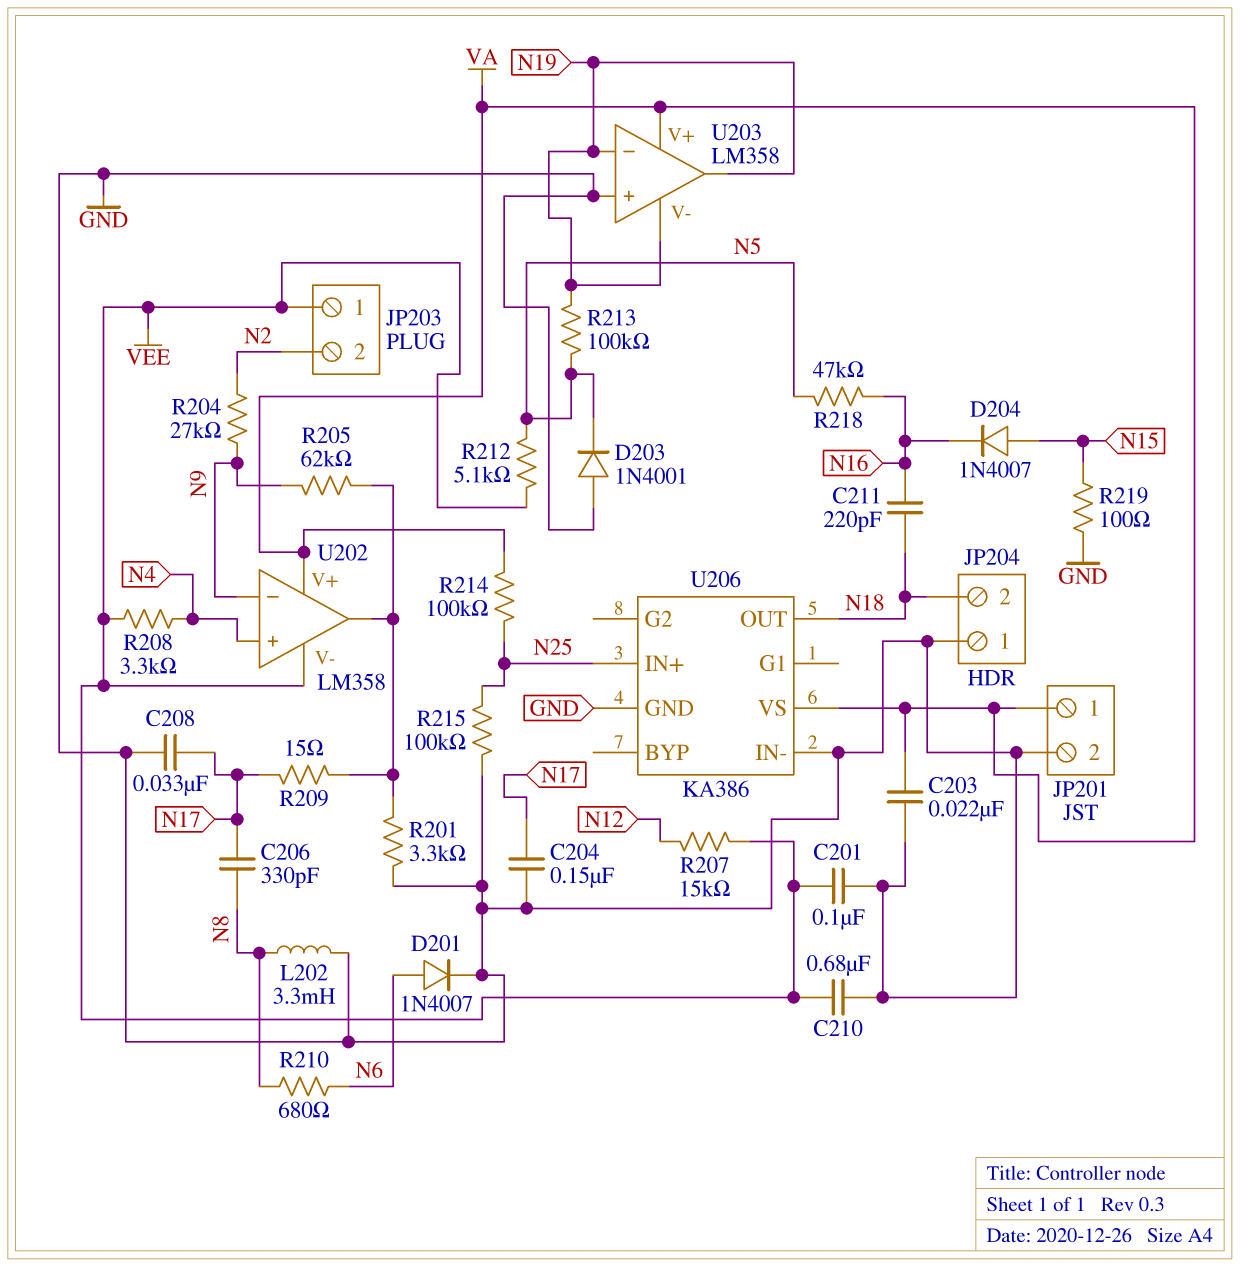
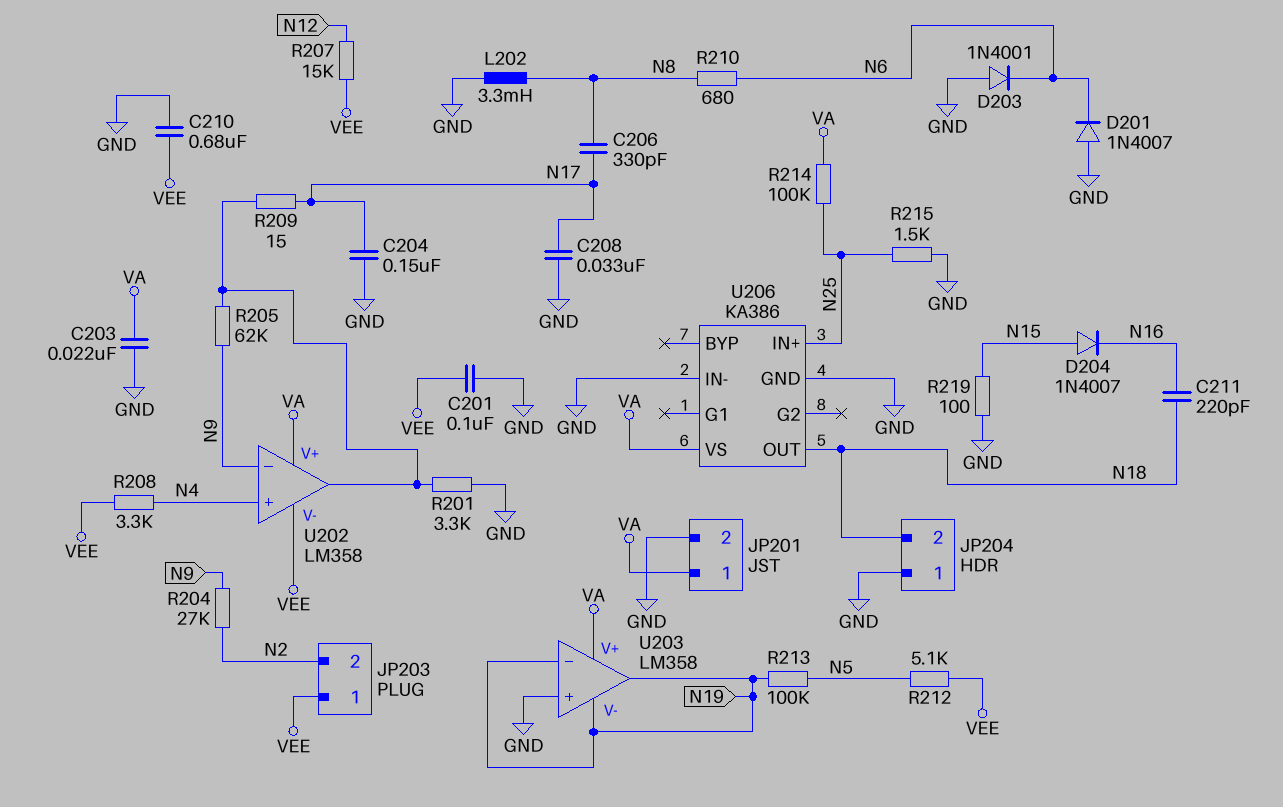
D201: diode 1N4007 (A N6, K GND) -> diode 1N4007 (A GND, K N6)
D203: diode 1N4001 (A GND, K N5) -> diode 1N4001 (A GND, K N6)
R215: 100k (GND, N25) -> 1.5k (GND, N25)
R218: 47k (N5, N16) -> none

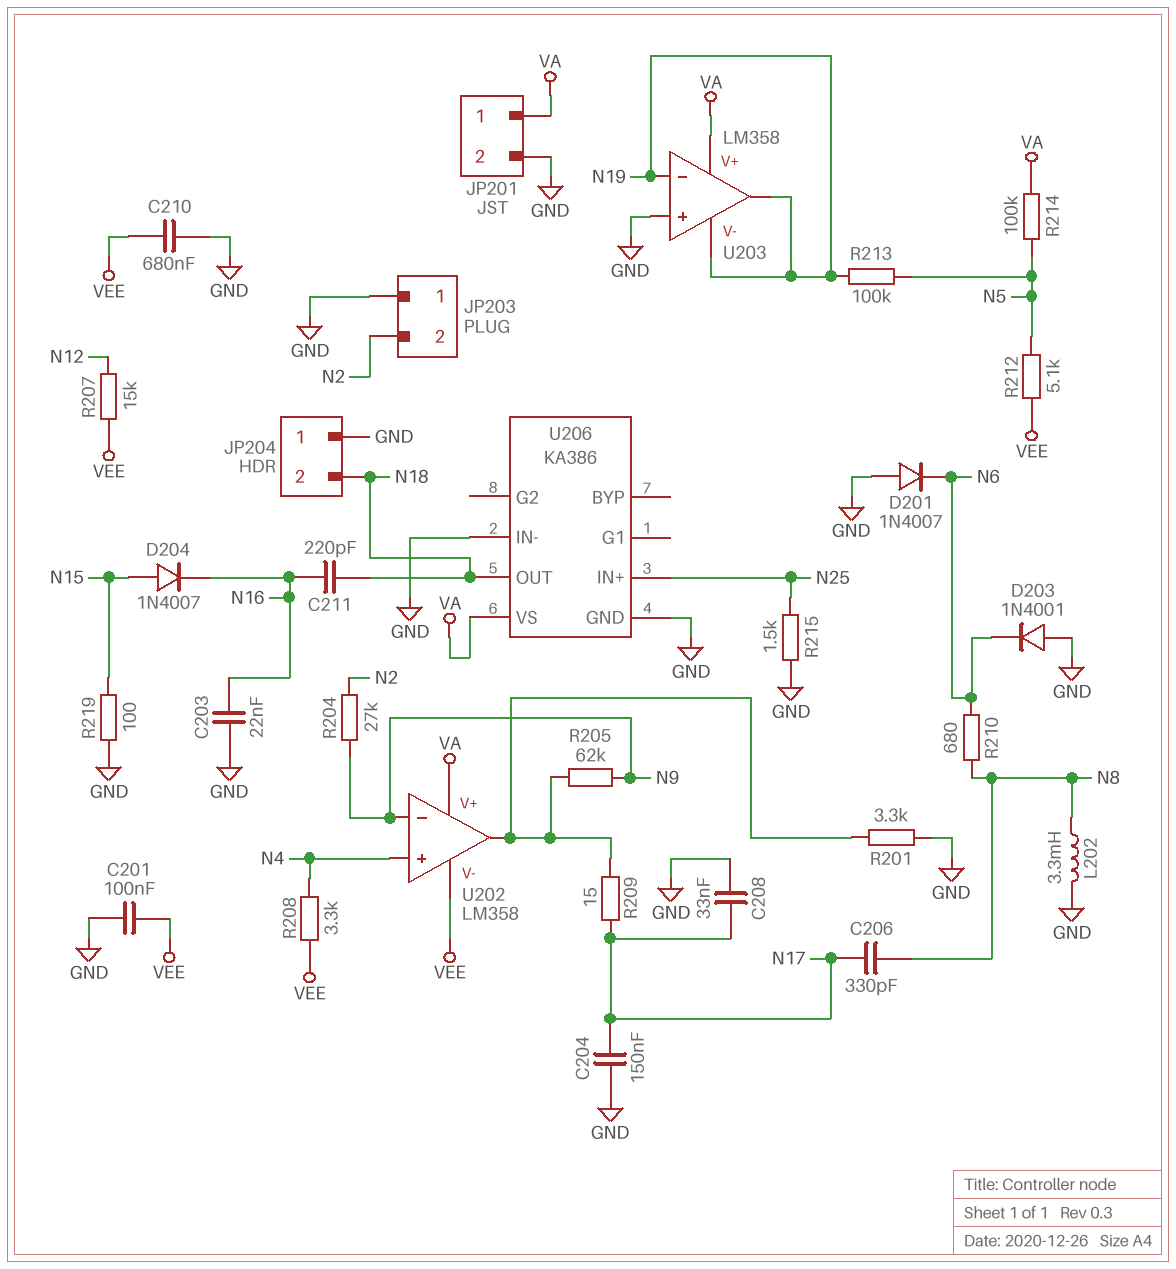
C203: 22nF (GND, VA) -> 22nF (GND, N16)
JP203 pin 1: VEE -> GND
R214: 100k (N25, VA) -> 100k (N5, VA)

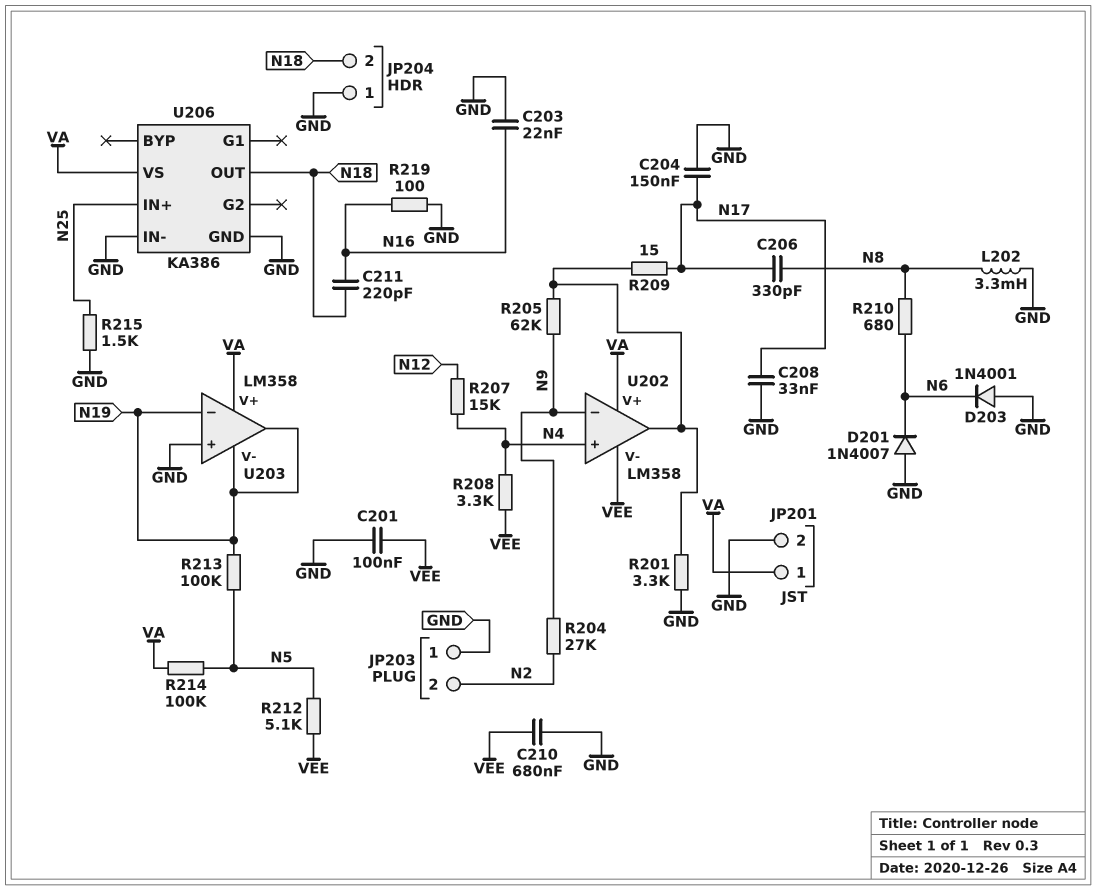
D204: diode 1N4007 (A N15, K N16) -> none
R207: 15k (N12, VEE) -> 15k (N4, N12)
R219: 100 (GND, N15) -> 100 (GND, N16)

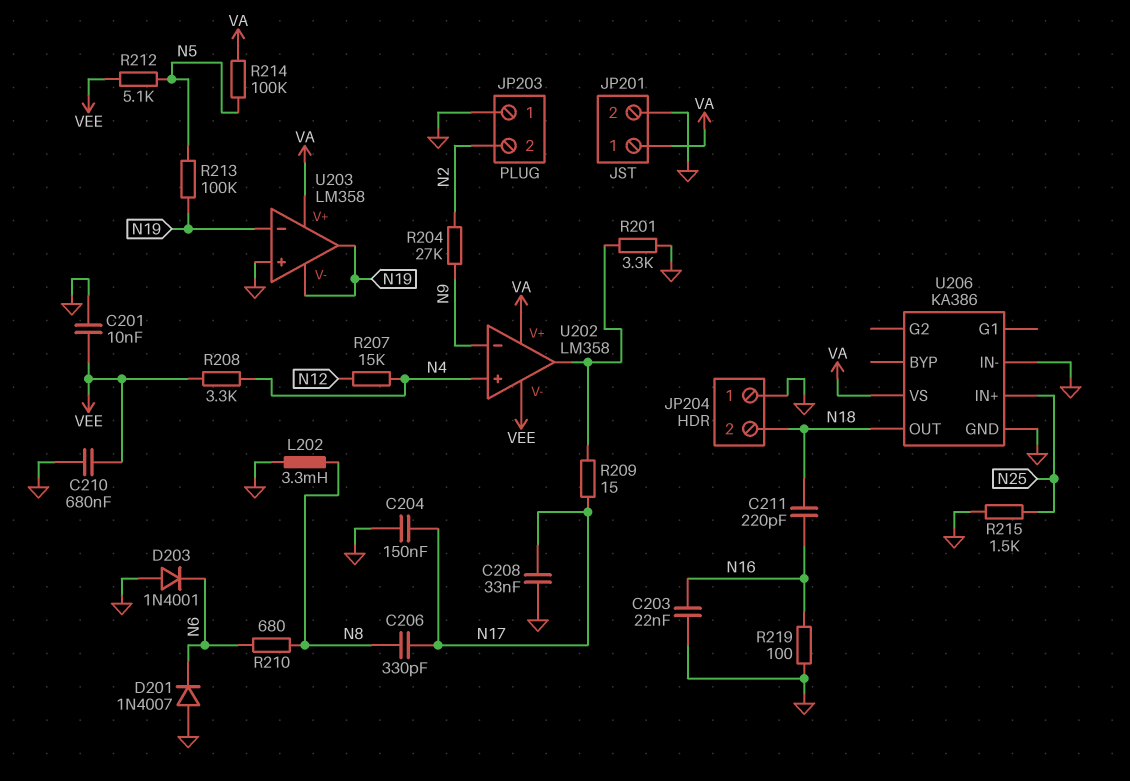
C201: 100nF (GND, VEE) -> 10nF (GND, VEE)
R205: 62k (N9, U202/out) -> none

